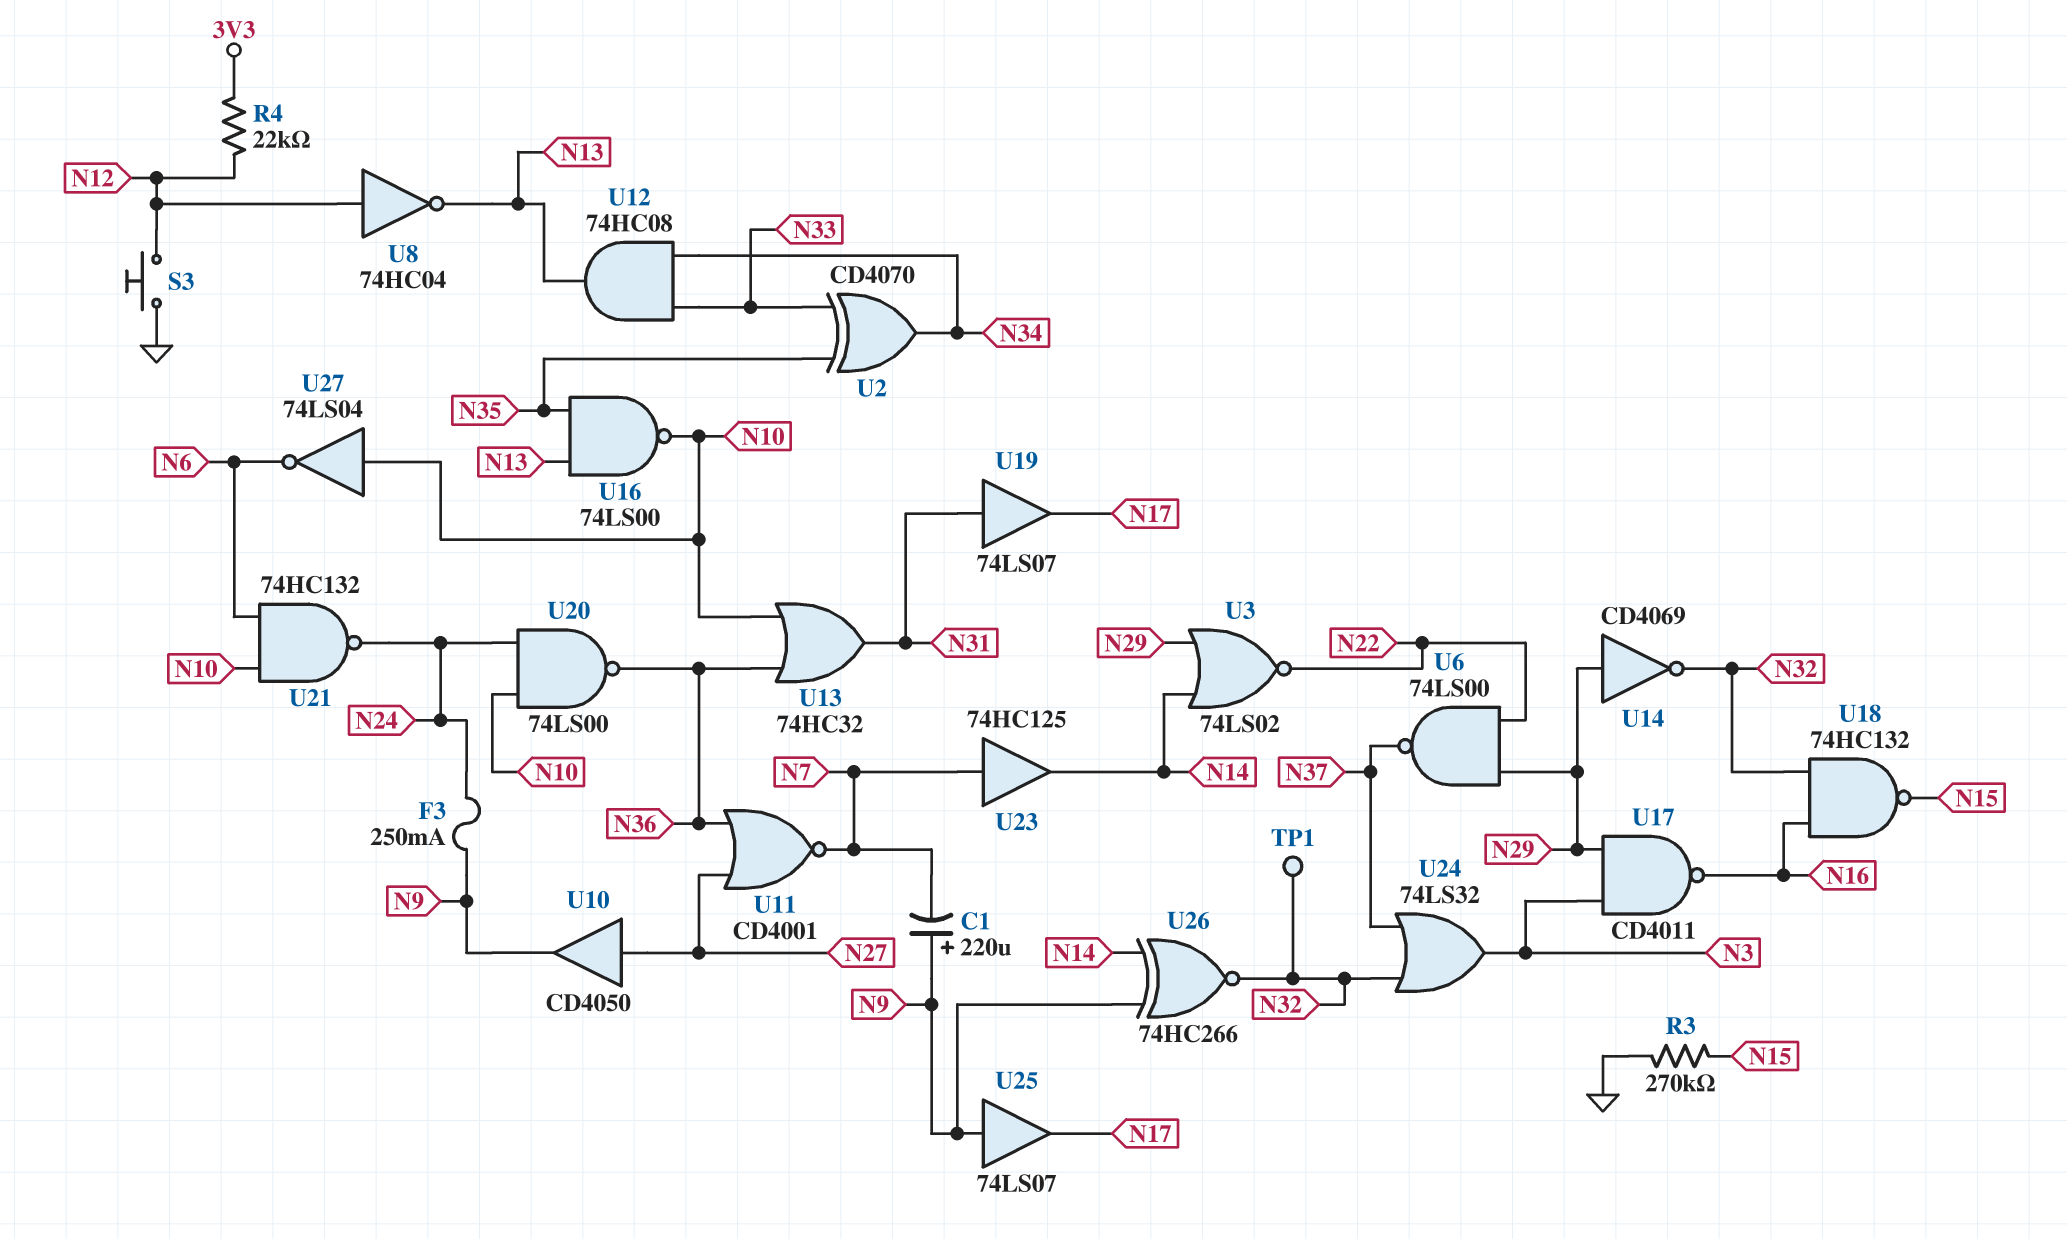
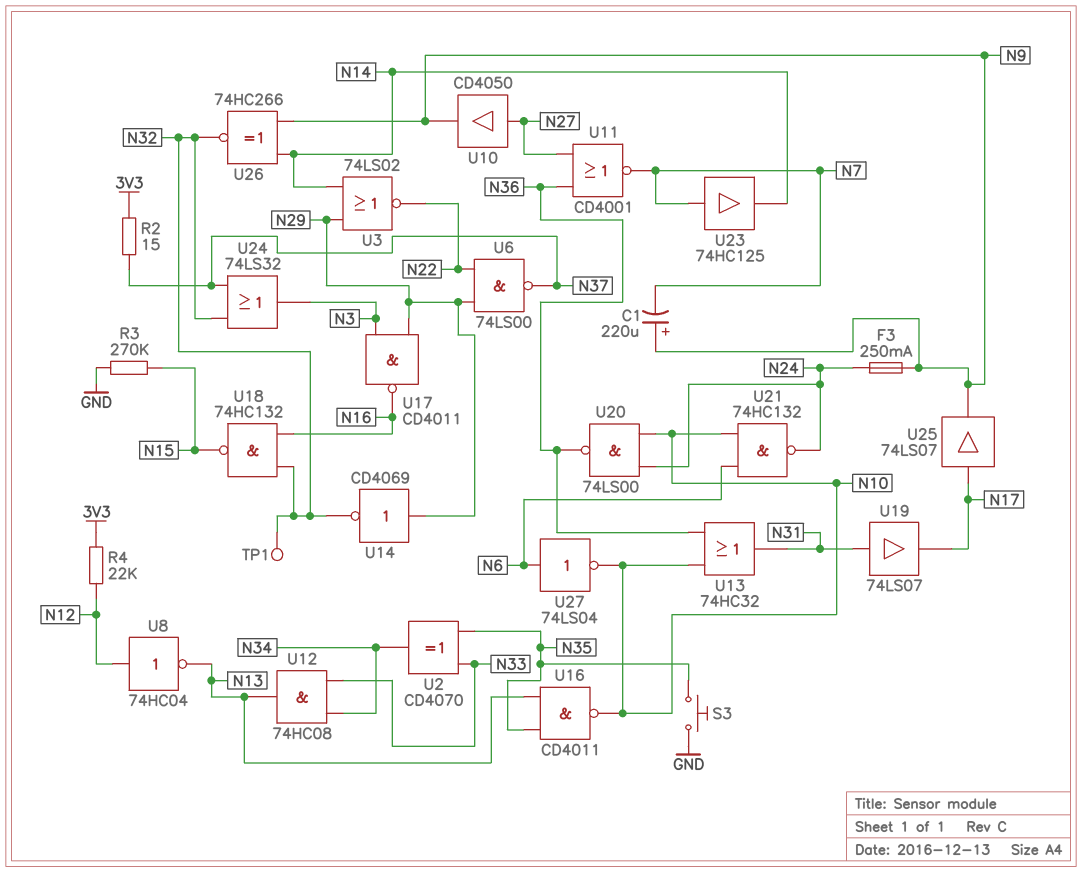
R2: none -> 15 (3V3, N37)
S3: button (GND, N12) -> button (GND, N35)
U16: NAND 74LS00 (in N13, in N35, out N10) -> NAND CD4011 (in N13, in N35, out N10)
U25: buffer 74LS07 (in N9, out N17) -> buffer 74LS07 (in N17, out N9)
U27: NOT 74LS04 (in N10, out N6) -> NOT 74LS04 (in N6, out N10)

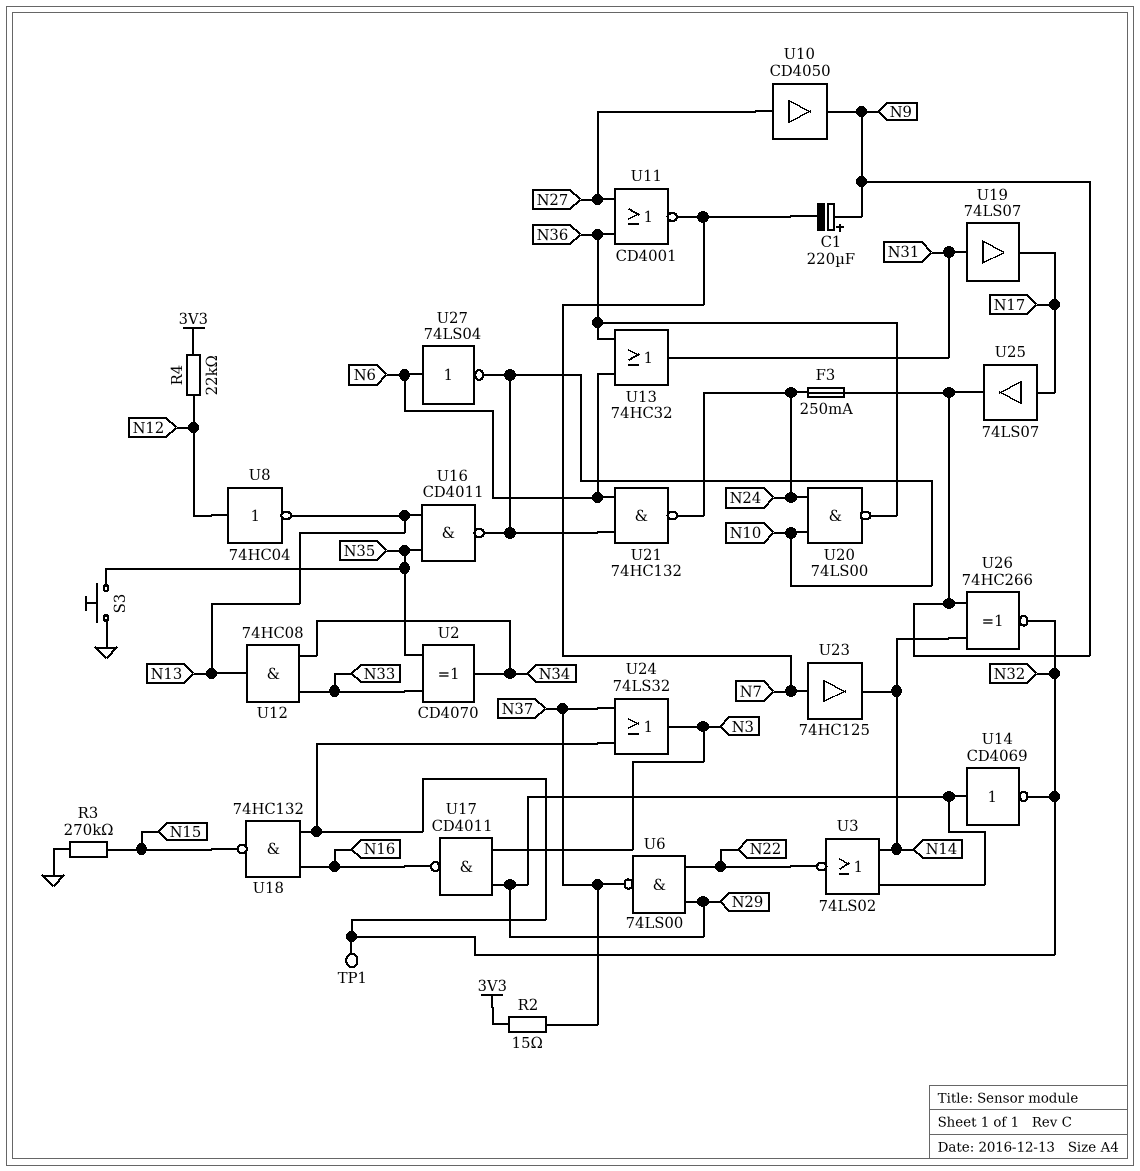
U13: OR 74HC32 (in N10, in N36, out N31) -> OR 74HC32 (in N6, in N36, out N31)

